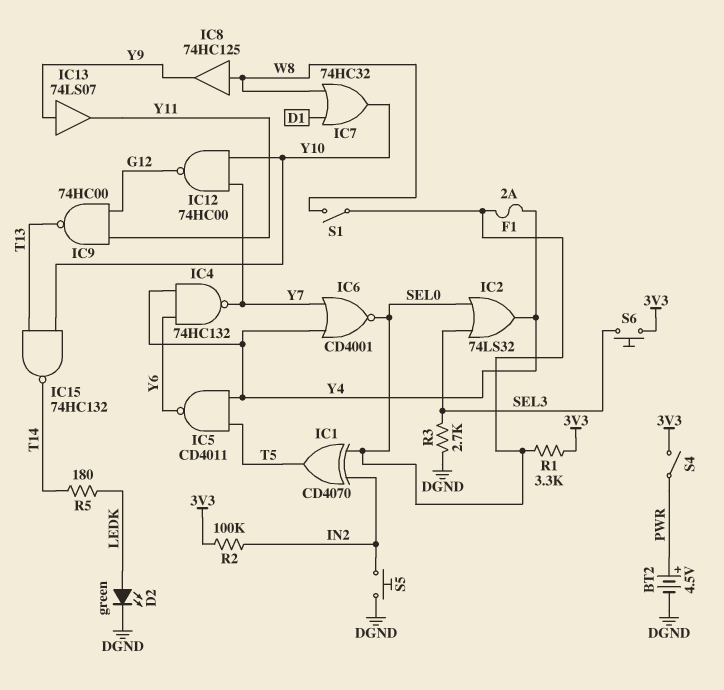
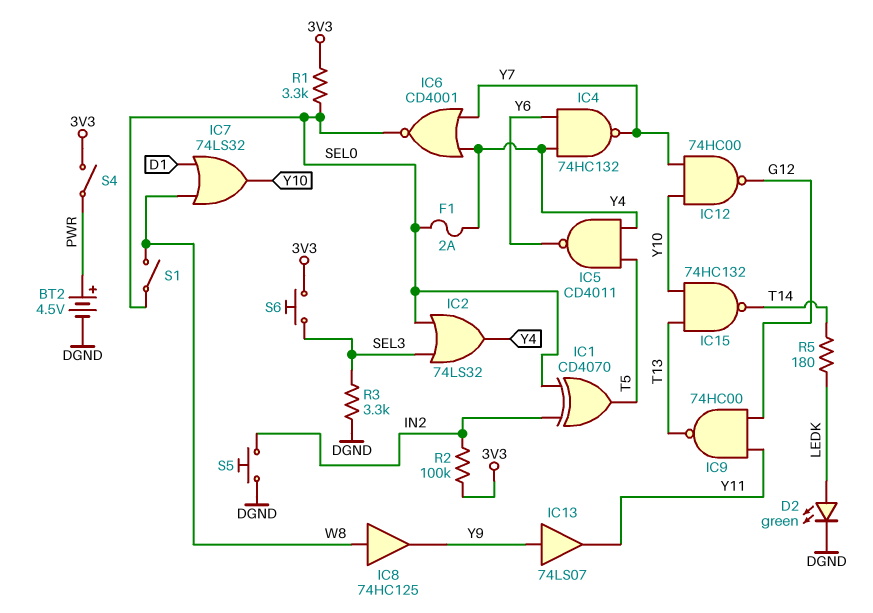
IC7: OR 74HC32 (in D1, in W8, out Y10) -> OR 74LS32 (in D1, in W8, out Y10)
R3: 2.7k (DGND, SEL3) -> 3.3k (DGND, SEL3)

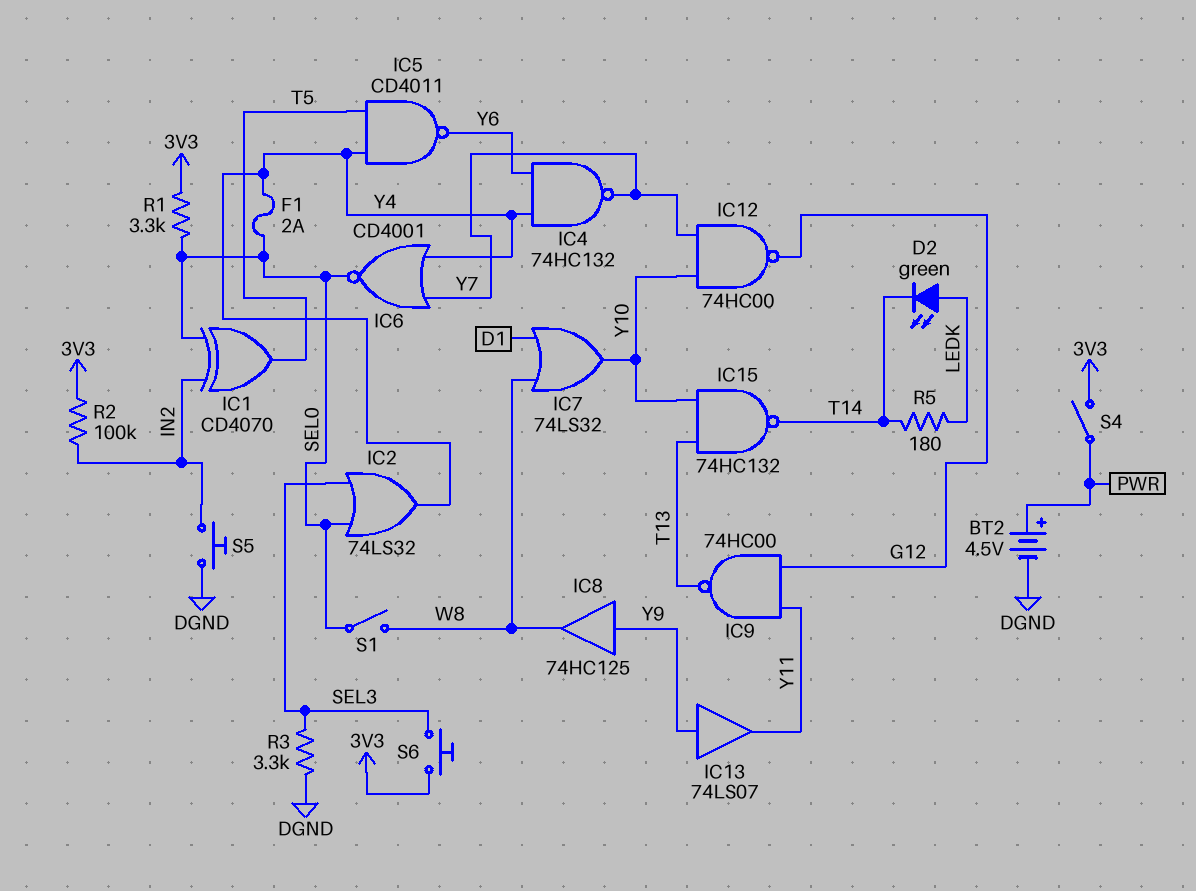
D2: LED green (A LEDK, K DGND) -> LED green (A LEDK, K T14)
IC8: buffer 74HC125 (in W8, out Y9) -> buffer 74HC125 (in Y9, out W8)

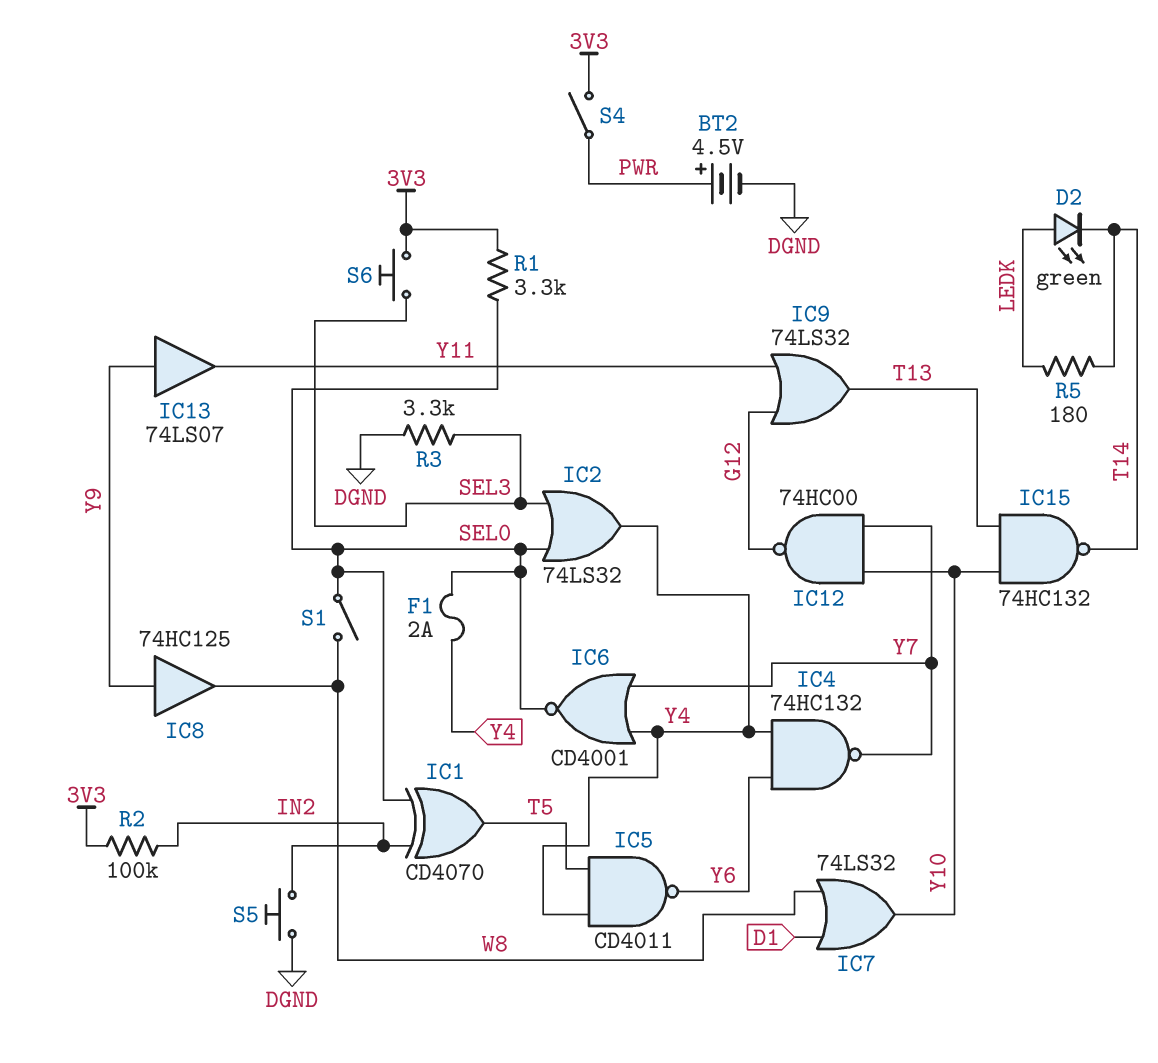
IC9: NAND 74HC00 (in G12, in Y11, out T13) -> OR 74LS32 (in G12, in Y11, out T13)

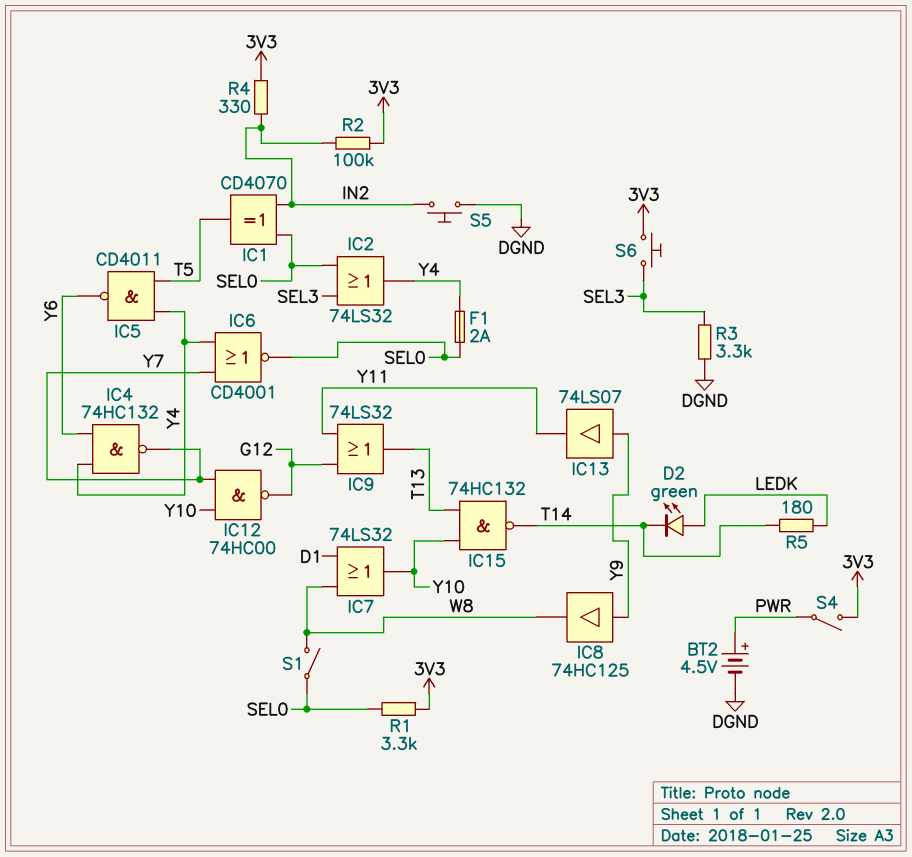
R4: none -> 330 (3V3, IN2)

